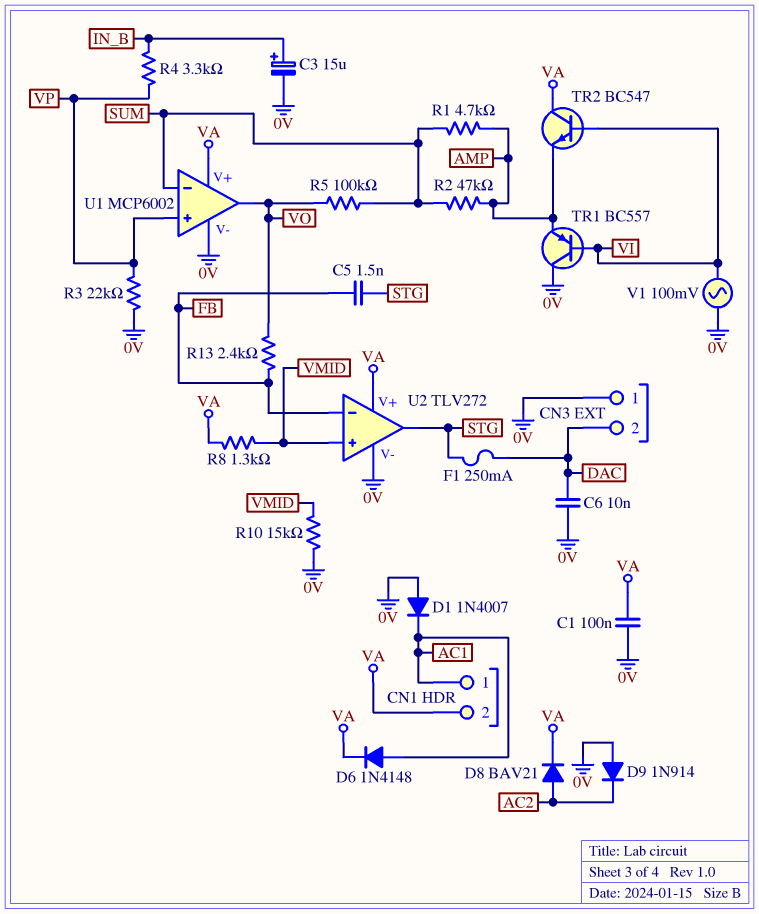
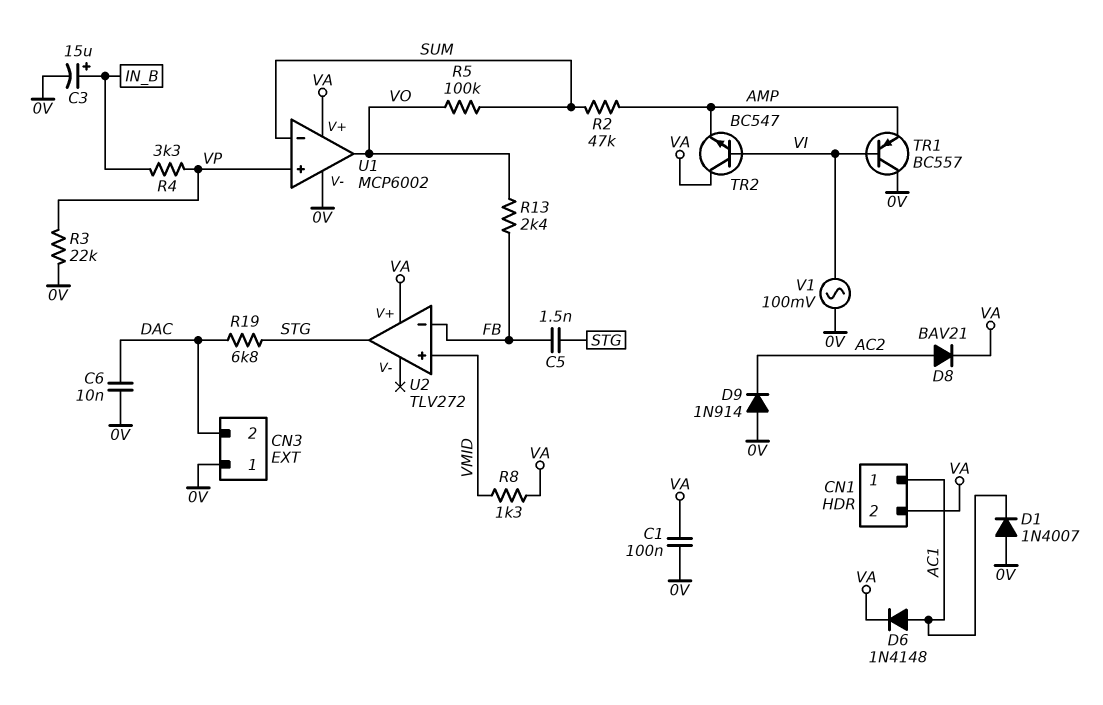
F1: 250mA (DAC, STG) -> none
R1: 4.7k (AMP, SUM) -> none
R10: 15k (0V, VMID) -> none
R19: none -> 6.8k (DAC, STG)
U2 pin V-: 0V -> none

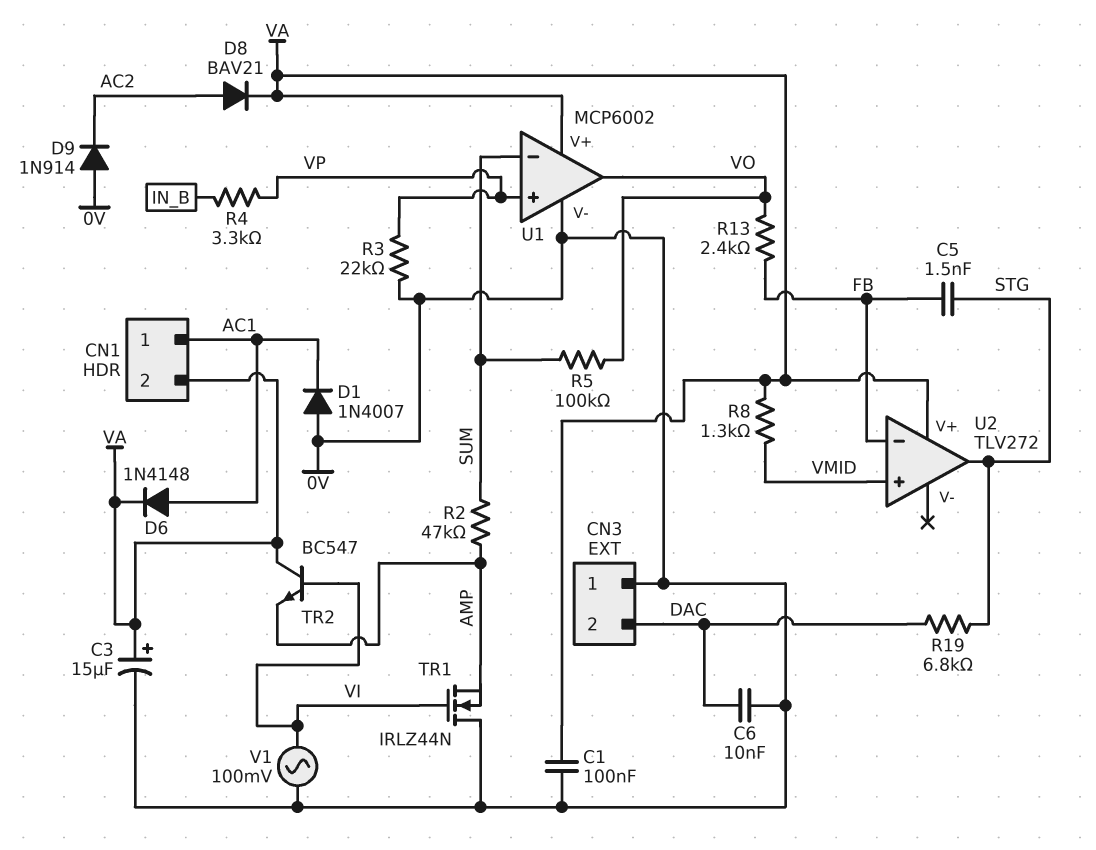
C3: 15uF (plus IN_B, minus 0V) -> 15uF (plus VA, minus 0V)
TR1: PNP BC557 (B VI, C 0V, E AMP) -> NMOS IRLZ44N (G VI, D 0V, S AMP)

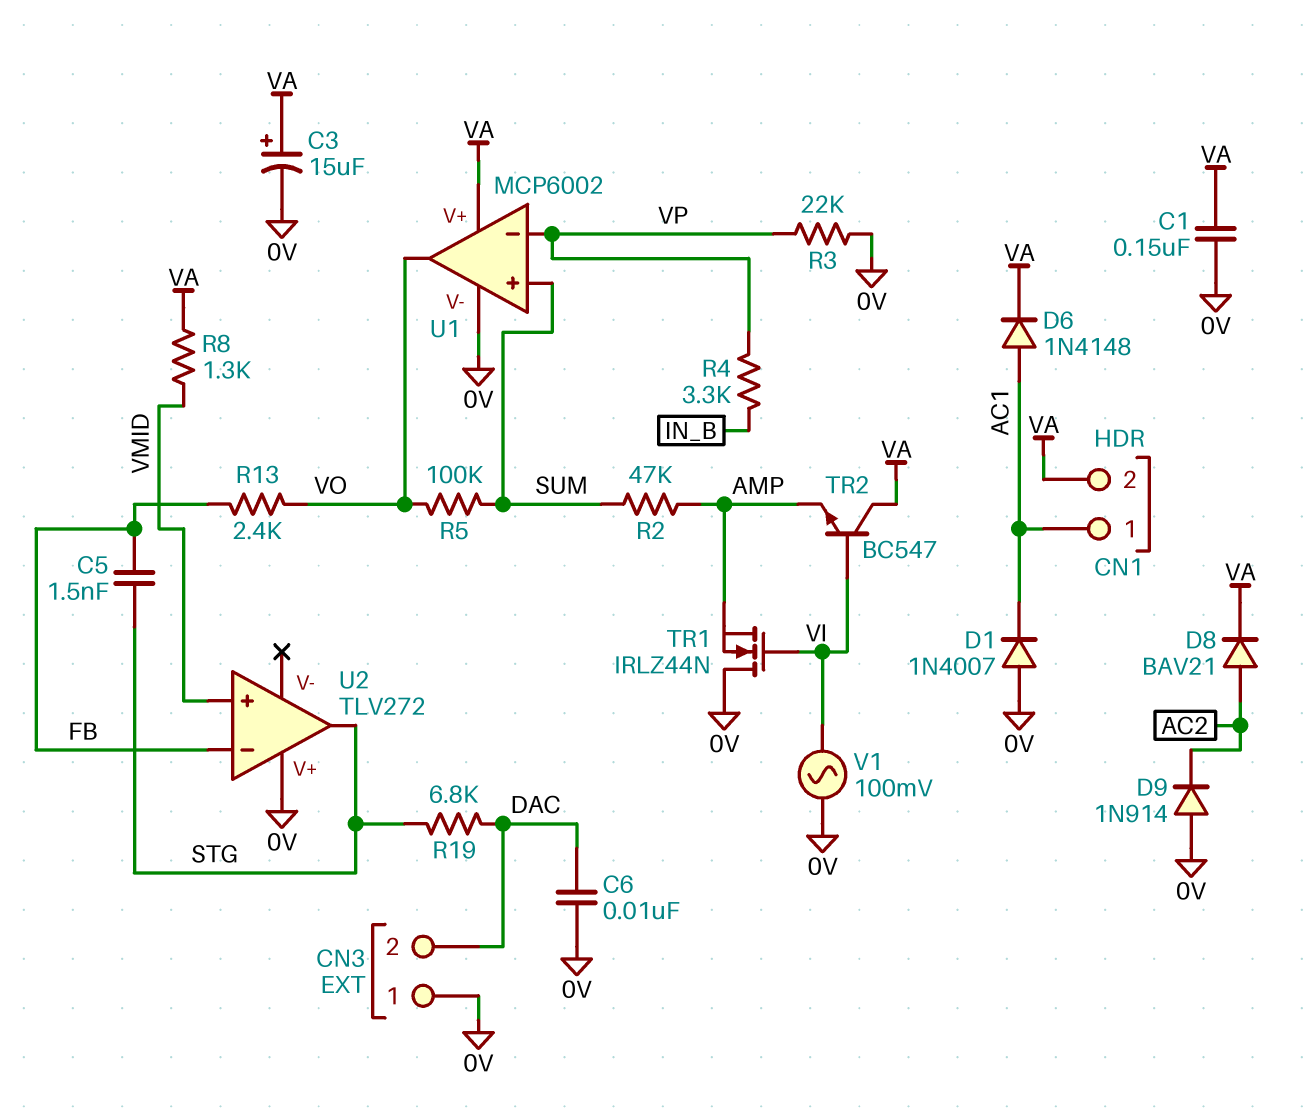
C1: 100nF (0V, VA) -> 150nF (0V, VA)
U1 pin in+: VP -> SUM
U1 pin in-: SUM -> VP
U2 pin V+: VA -> 0V

